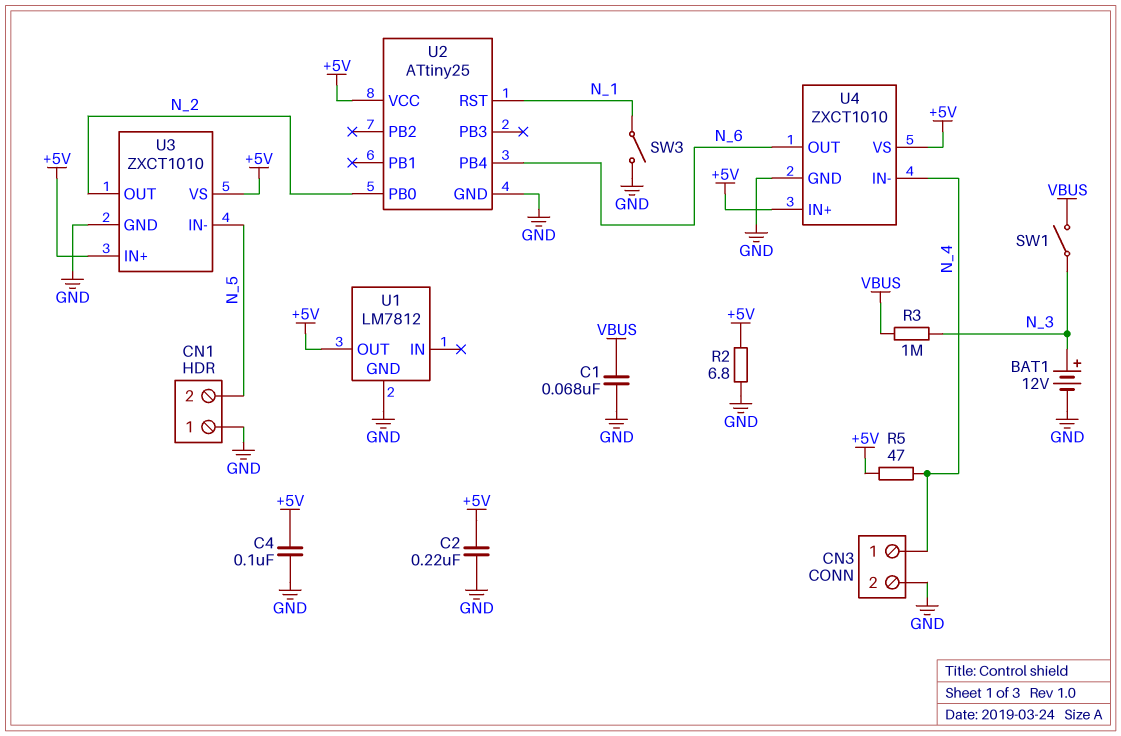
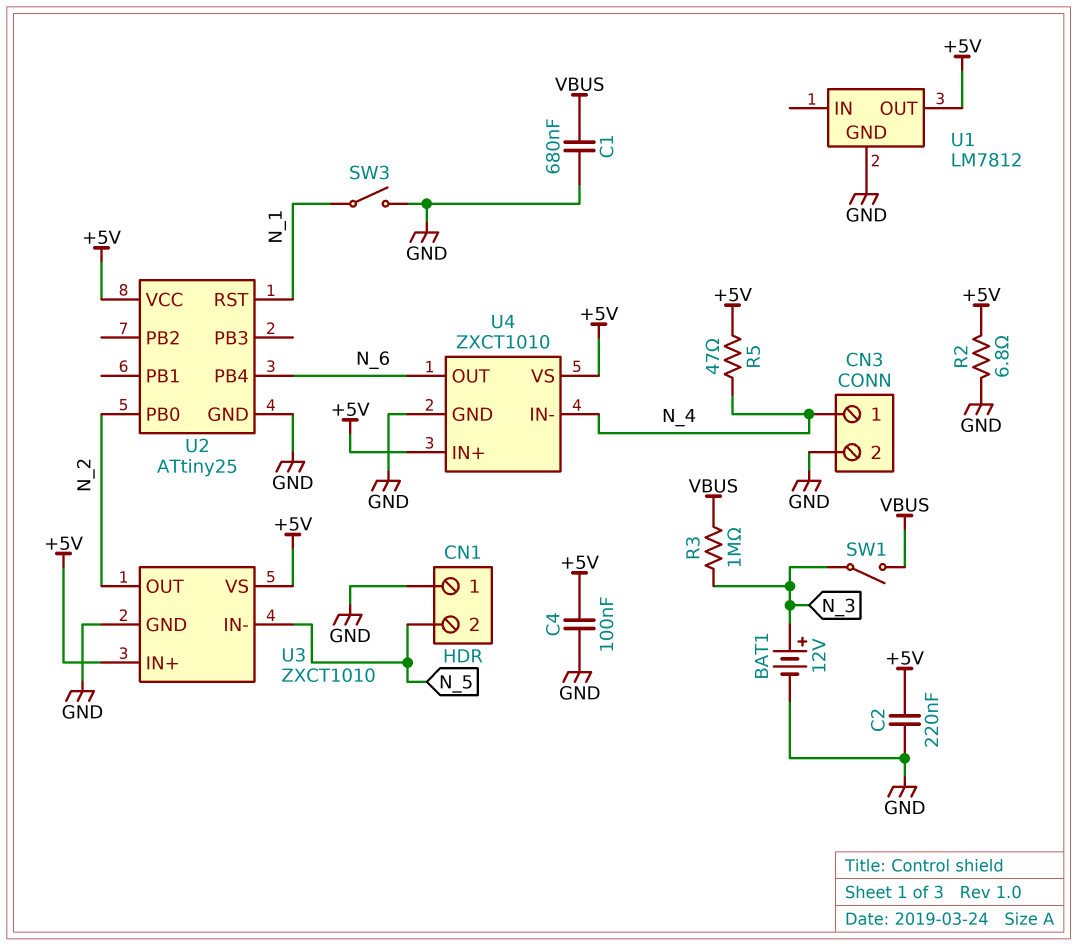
C1: 68nF (GND, VBUS) -> 680nF (GND, VBUS)

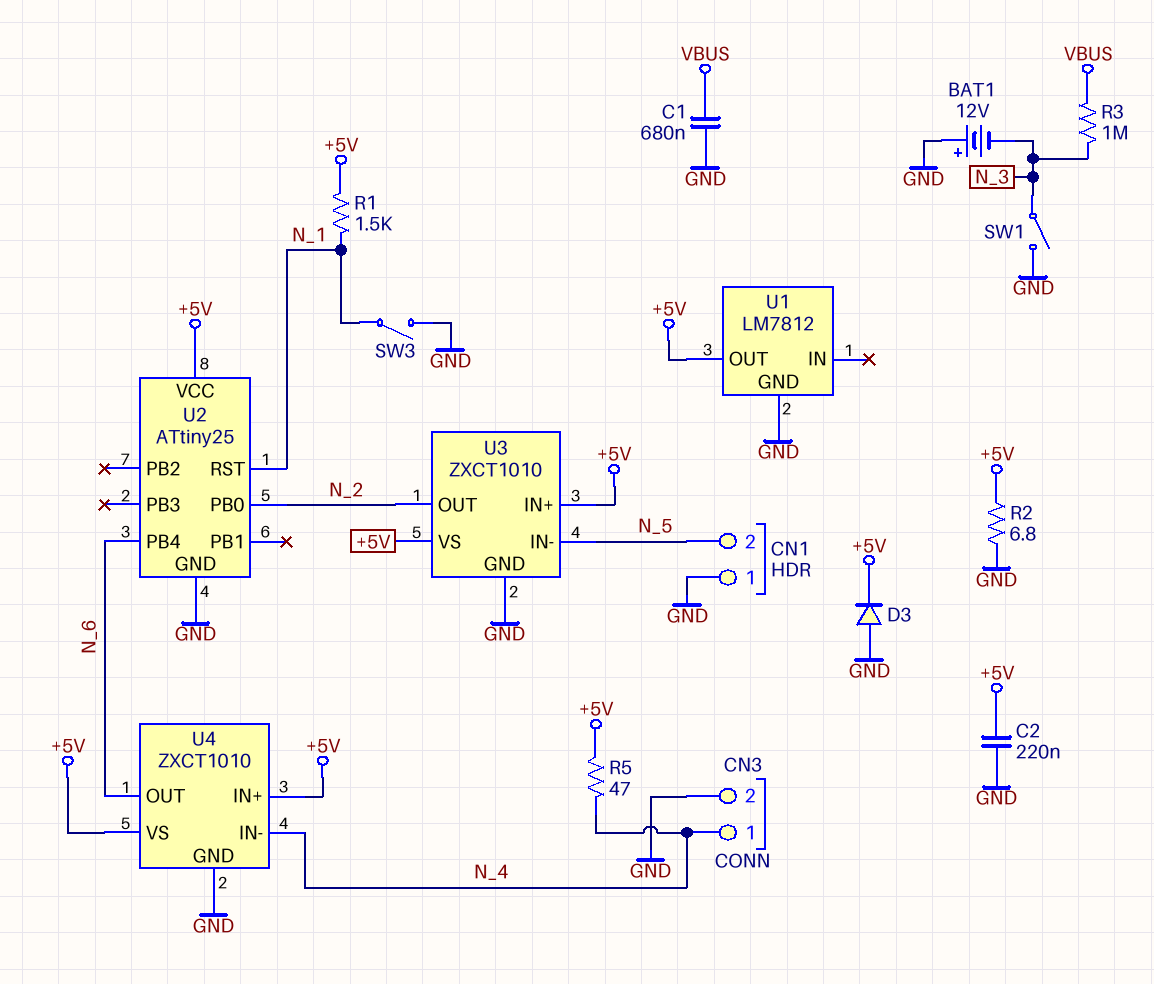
BAT1: 12V (plus N_3, minus GND) -> 12V (plus GND, minus N_3)
C4: 100nF (+5V, GND) -> none
D3: none -> diode (A GND, K +5V)
R1: none -> 1.5k (+5V, N_1)
SW1: switch (N_3, VBUS) -> switch (GND, N_3)

